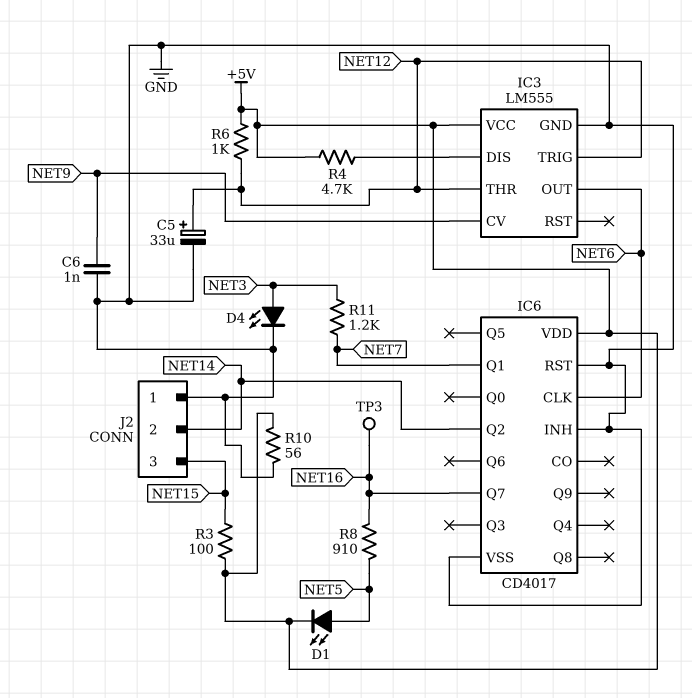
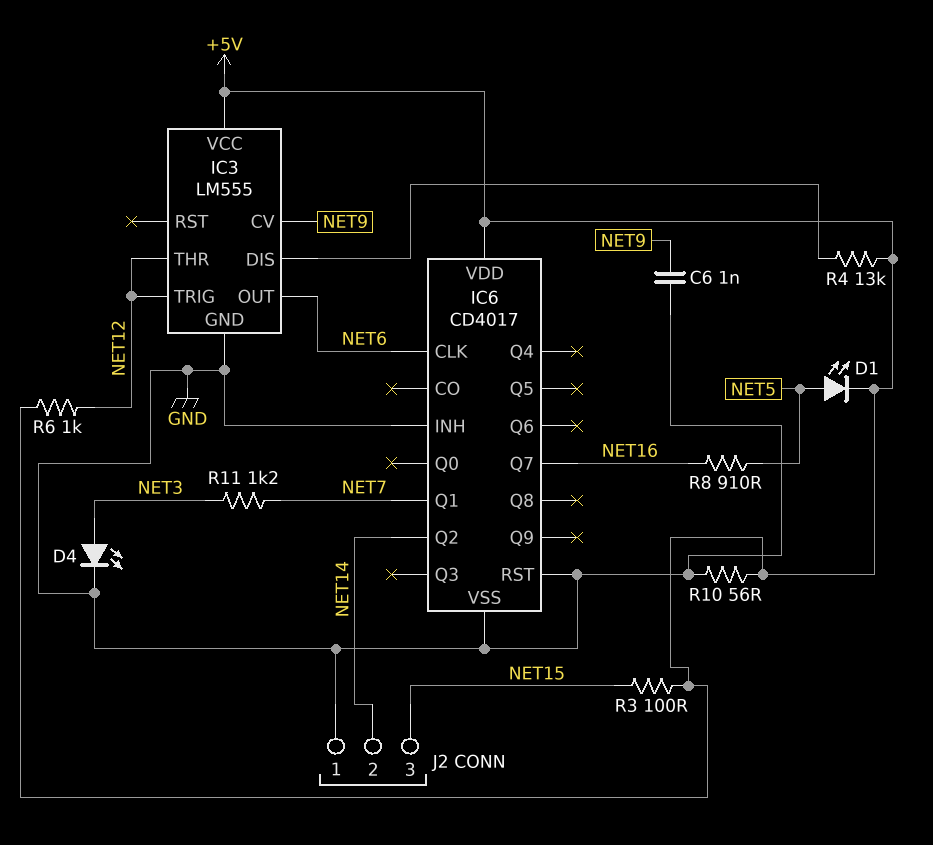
C5: 33uF (plus NET12, minus GND) -> none
R4: 4.7k (+5V, IC3/DIS) -> 13k (+5V, IC3/DIS)
TP3: test point (NET16) -> none

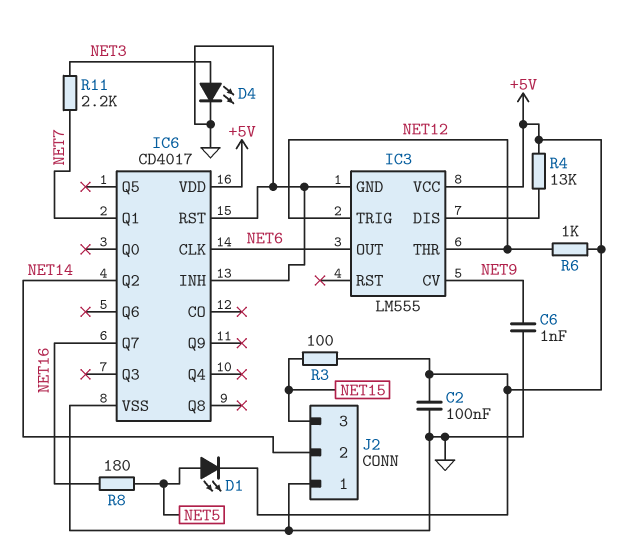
C2: none -> 100nF (+5V, GND)
R8: 910 (NET5, NET16) -> 180 (NET5, NET16)
R10: 56 (+5V, GND) -> none
R11: 1.2k (NET3, NET7) -> 2.2k (NET3, NET7)

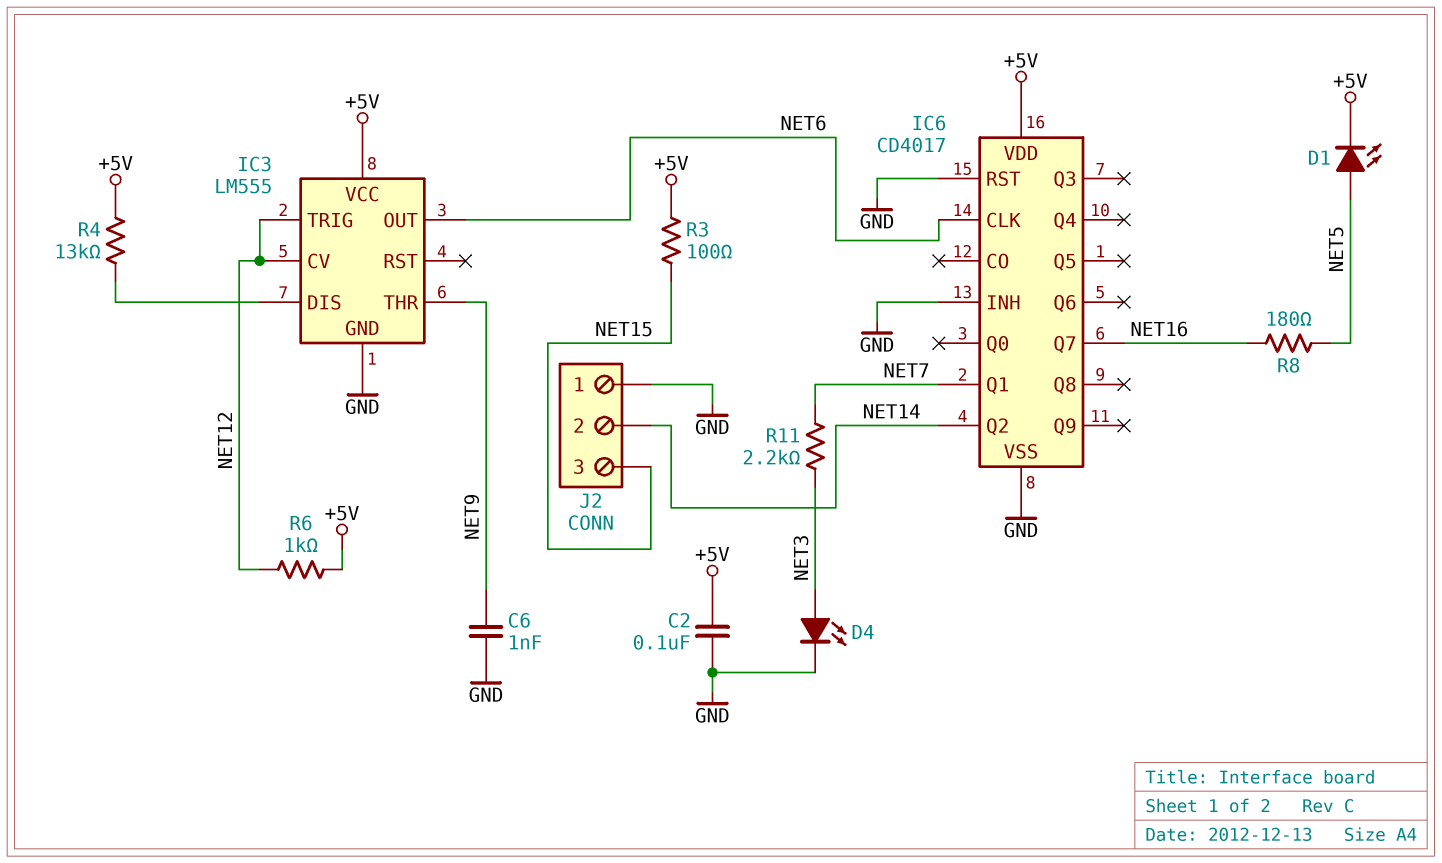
IC3 pin CV: NET9 -> NET12
IC3 pin THR: NET12 -> NET9

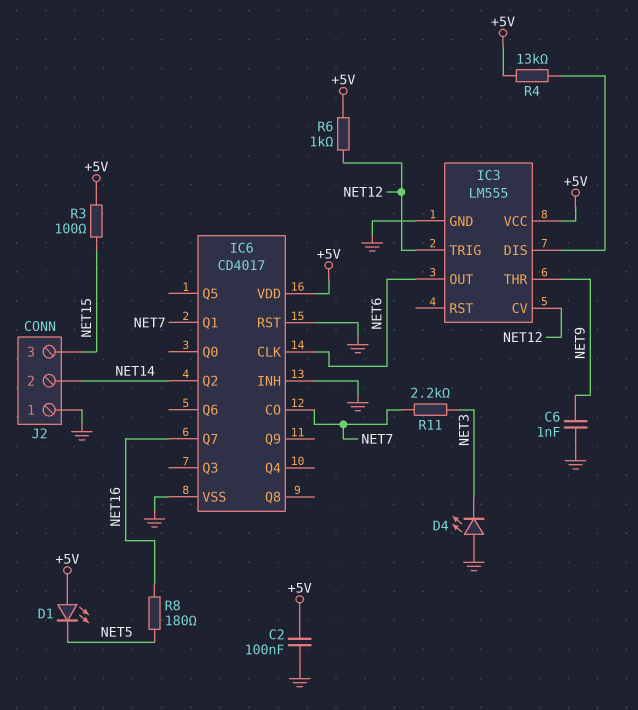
D1: LED (A NET5, K +5V) -> LED (A +5V, K NET5)
D4: LED (A NET3, K GND) -> LED (A GND, K NET3)
IC6 pin CO: none -> NET7

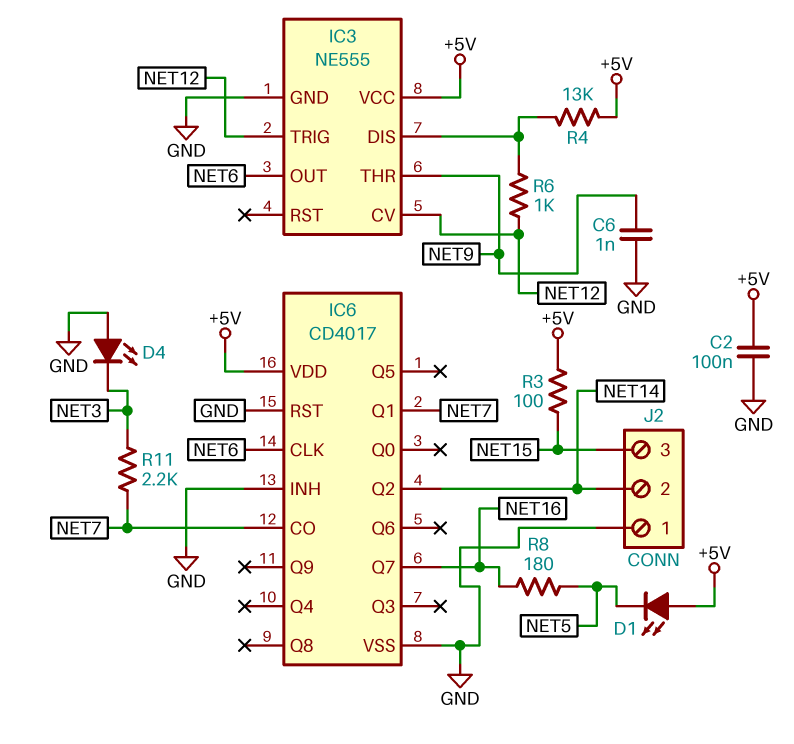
IC3: LM555 -> NE555
R6: 1k (+5V, NET12) -> 1k (IC3/DIS, NET12)

